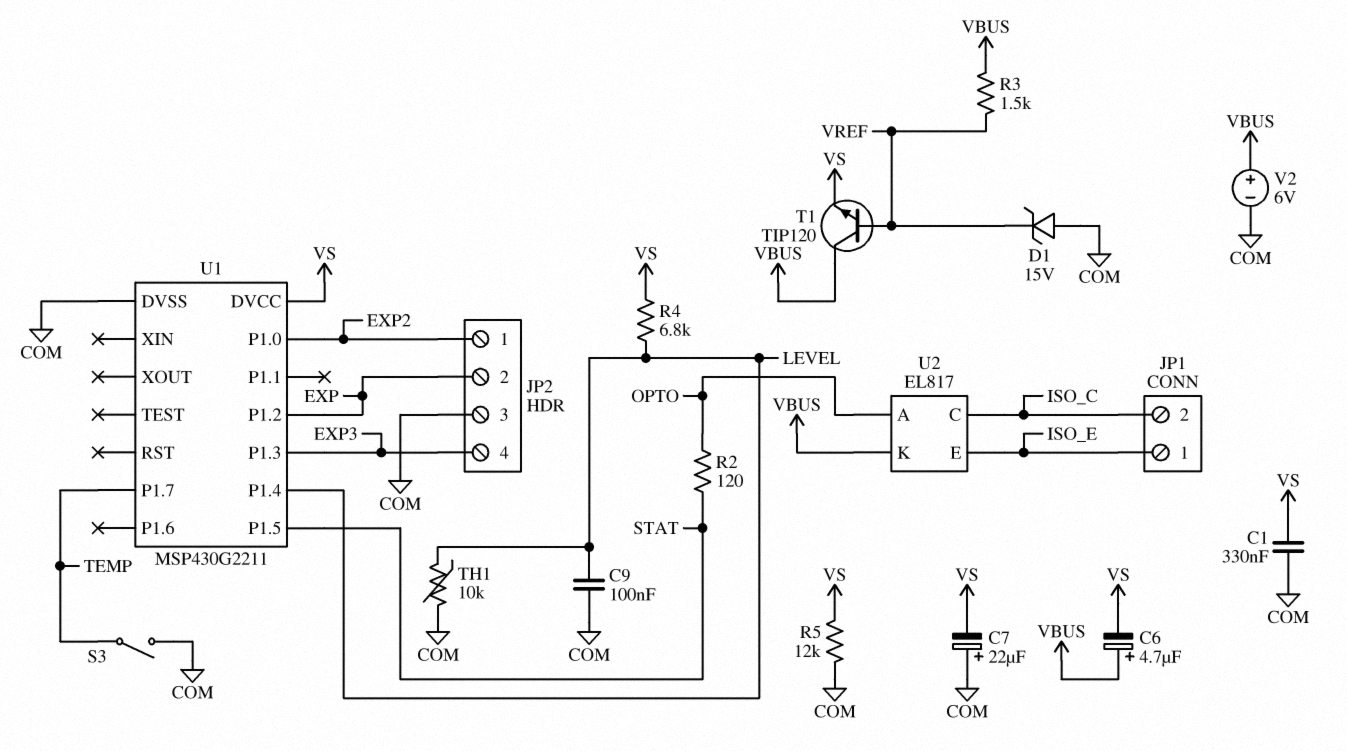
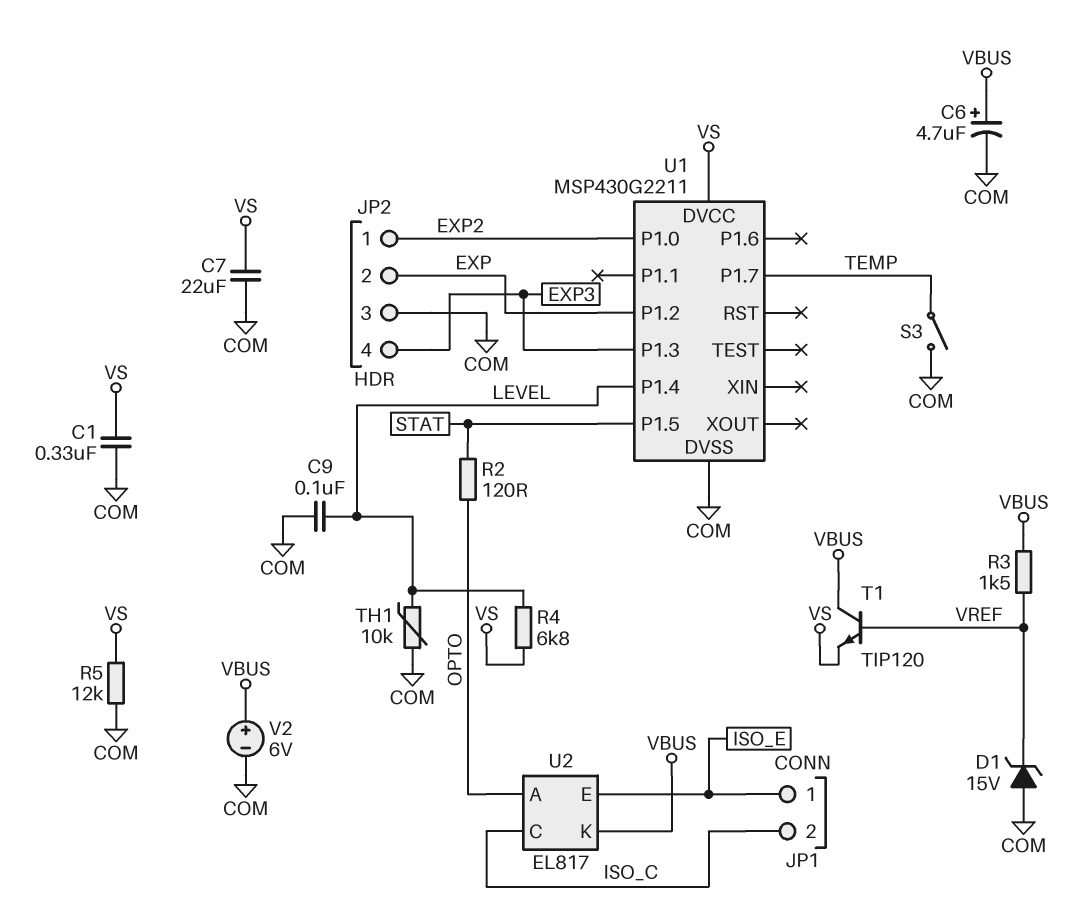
C6: 4.7uF (plus VBUS, minus VS) -> 4.7uF (plus VBUS, minus COM)
C7: 22uF (plus COM, minus VS) -> 22uF (COM, VS)

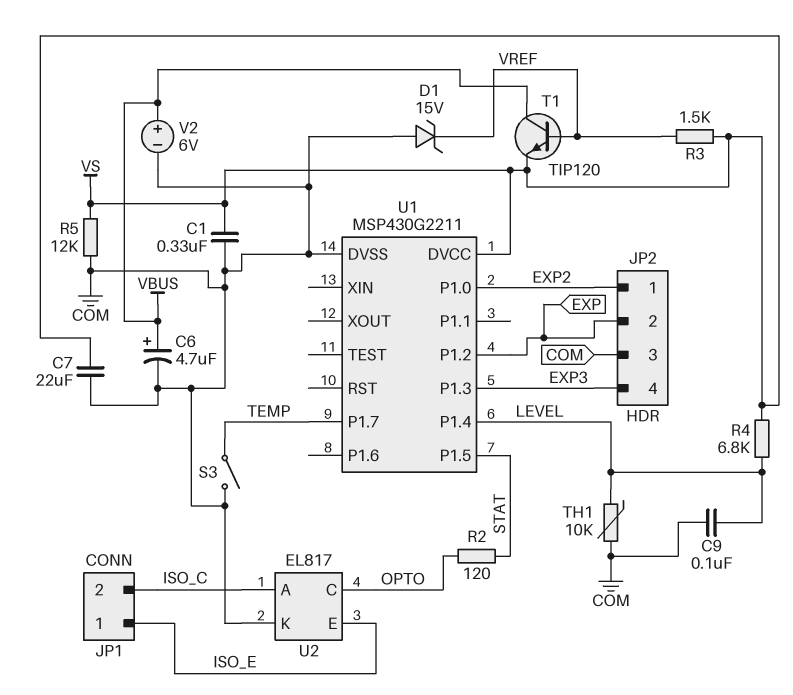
R3: 1.5k (VBUS, VREF) -> 1.5k (VREF, VS)
U2 pin A: OPTO -> ISO_C
U2 pin C: ISO_C -> OPTO
U2 pin K: VBUS -> COM

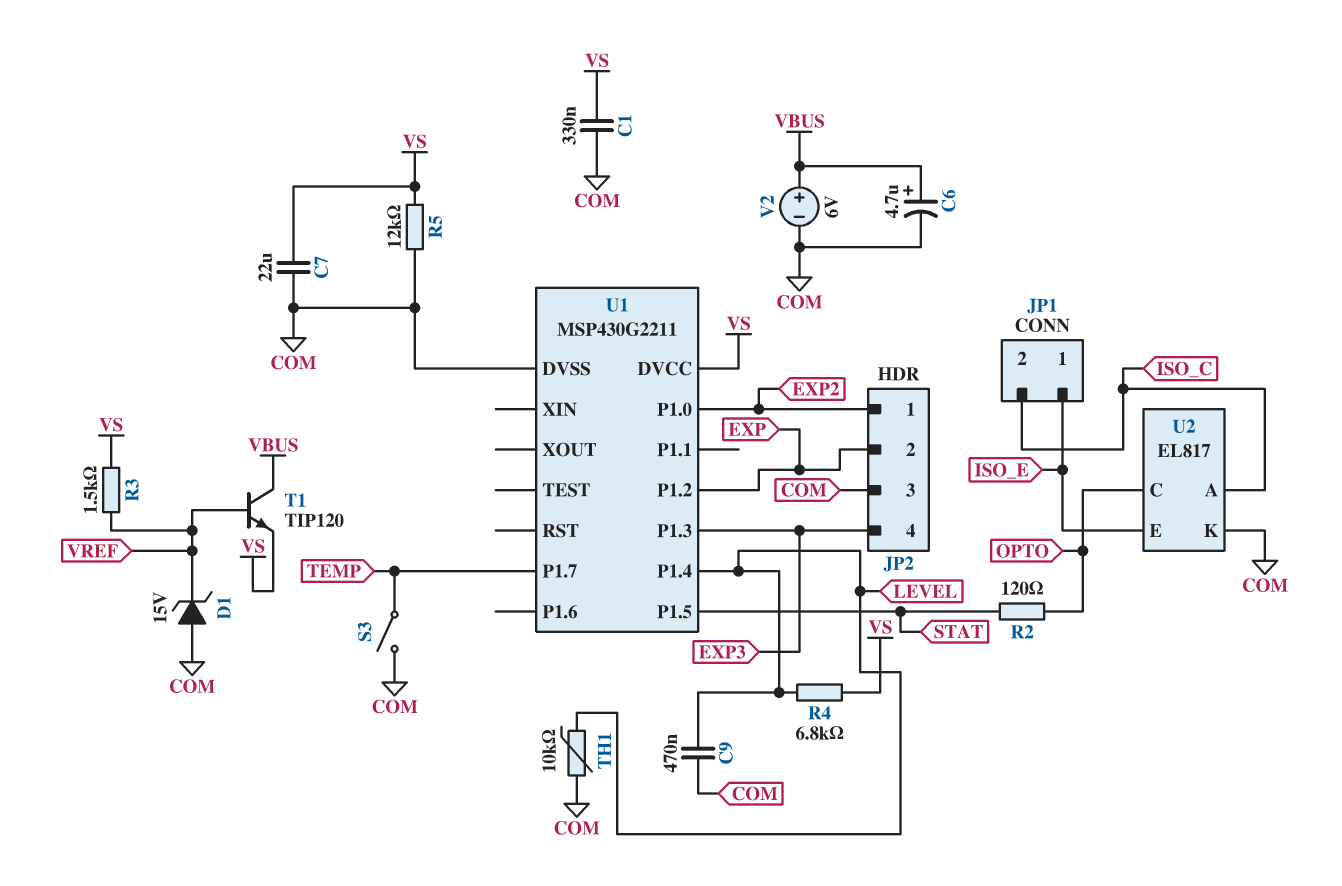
C9: 100nF (COM, LEVEL) -> 470nF (COM, LEVEL)

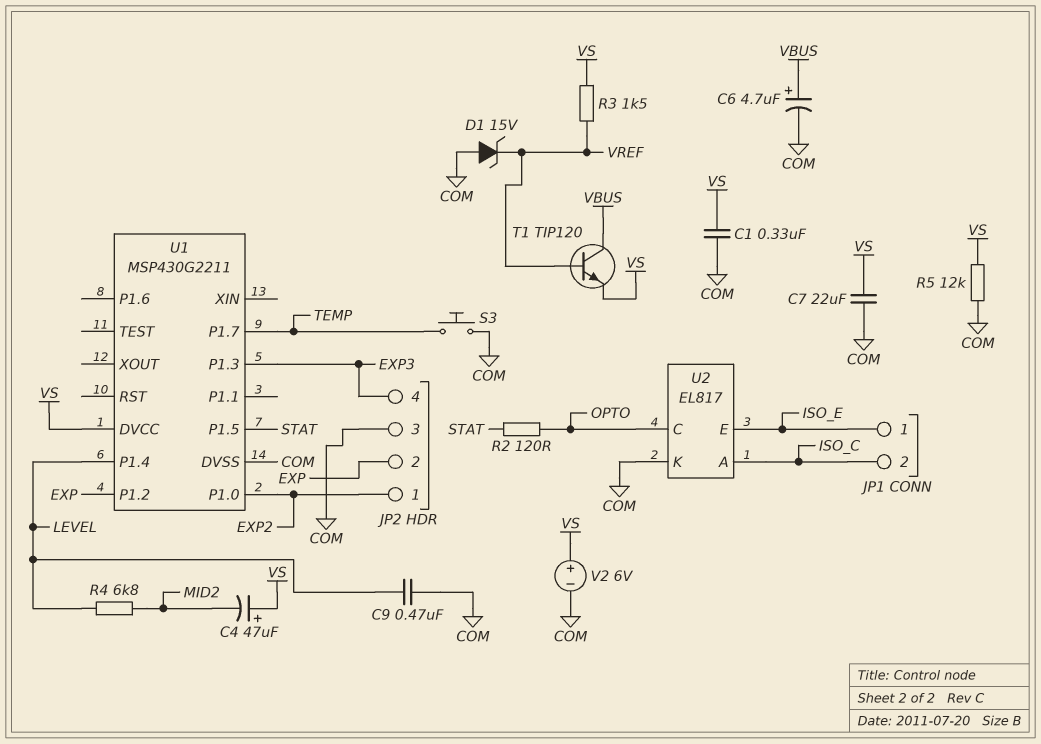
C4: none -> 47uF (plus VS, minus MID2)
R4: 6.8k (LEVEL, VS) -> 6.8k (LEVEL, MID2)
S3: switch (COM, TEMP) -> button (COM, TEMP)
TH1: 10k (COM, LEVEL) -> none
V2: 6V (plus VBUS, minus COM) -> 6V (plus VS, minus COM)

